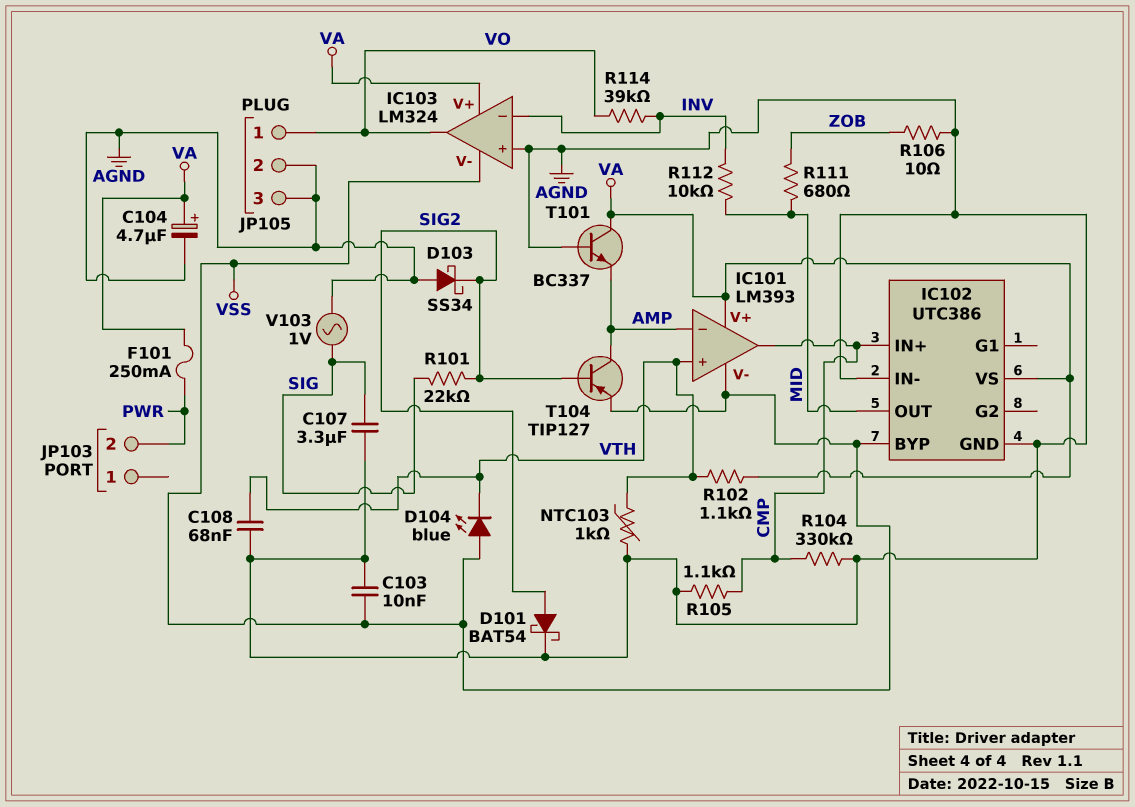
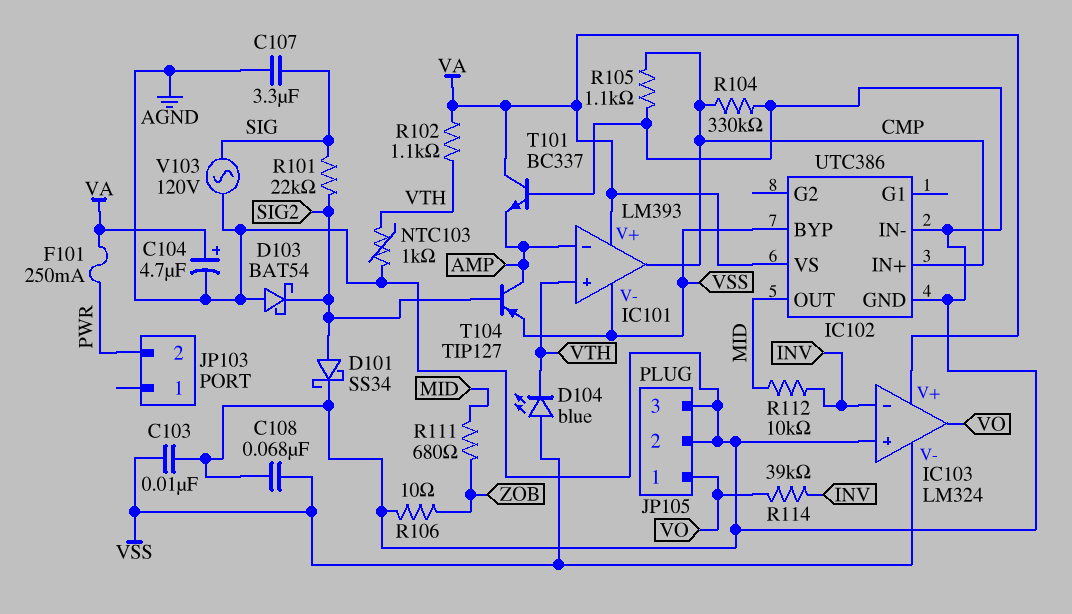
C108: 68nF (AGND, VTH) -> 68nF (AGND, VSS)
D101: schottky BAT54 (A SIG2, K AGND) -> schottky SS34 (A SIG2, K AGND)
D103: schottky SS34 (A AGND, K SIG2) -> schottky BAT54 (A AGND, K SIG2)
V103: AC 1V (AGND, SIG) -> AC 120V (AGND, SIG)

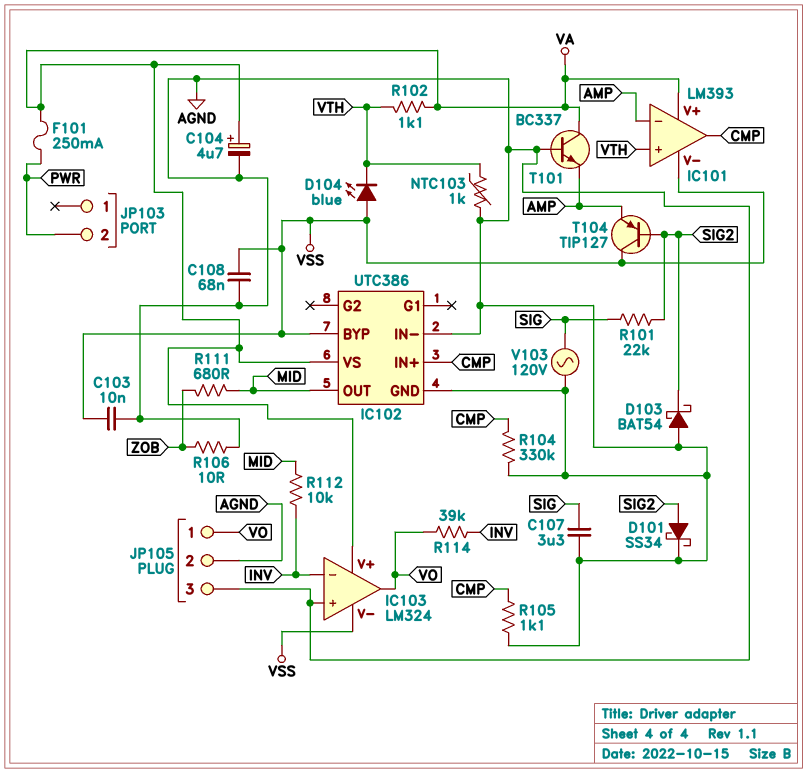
T104: PNP TIP127 (B SIG2, C AMP, E VSS) -> PNP TIP127 (B SIG2, C VSS, E AMP)

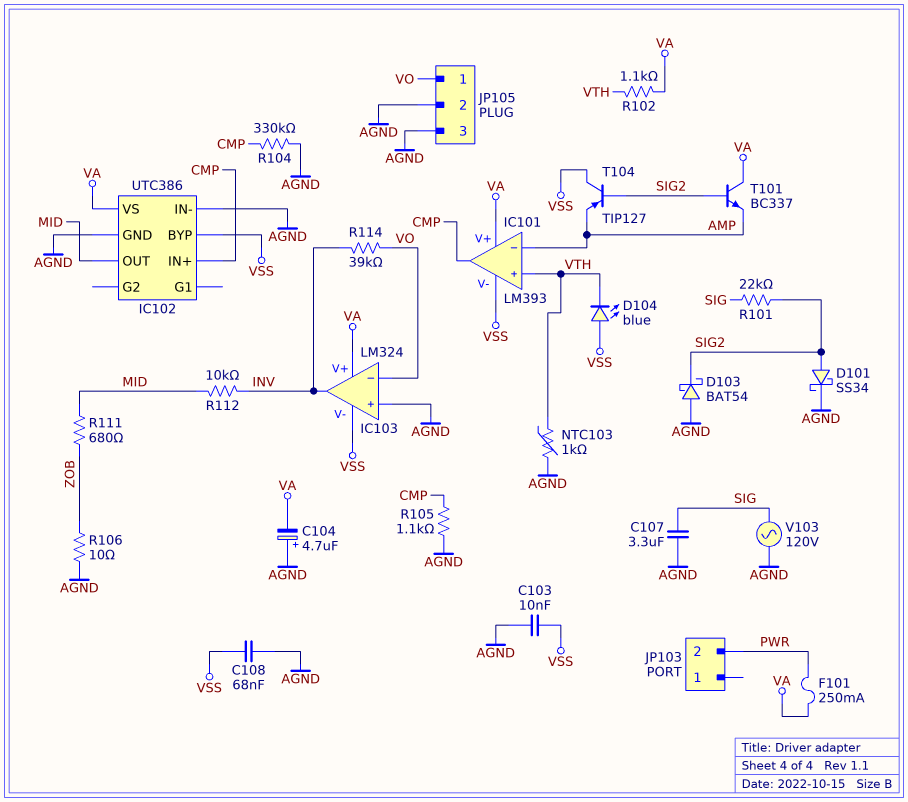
C104: 4.7uF (plus VA, minus AGND) -> 4.7uF (plus AGND, minus VA)
IC103 pin in-: INV -> VO
IC103 pin out: VO -> INV
T101: NPN BC337 (B AGND, C VA, E AMP) -> NPN BC337 (B SIG2, C VA, E AMP)

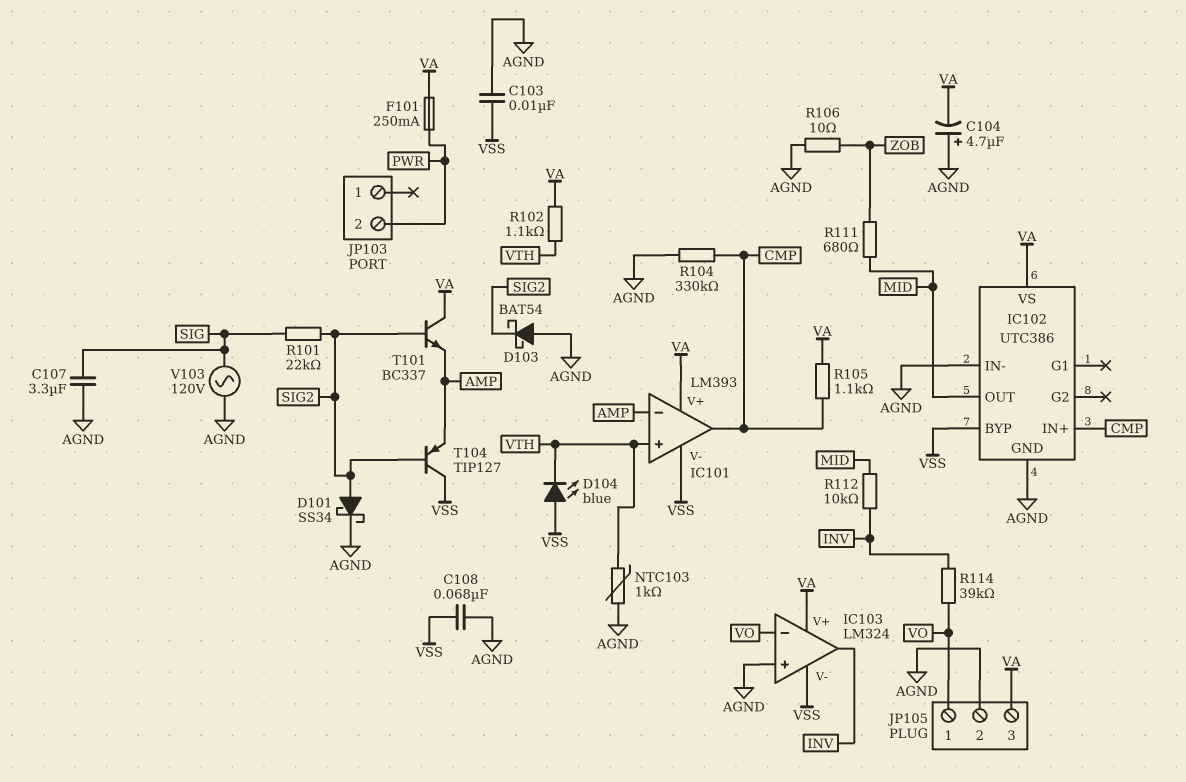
JP105 pin 3: AGND -> VA
R105: 1.1k (AGND, CMP) -> 1.1k (CMP, VA)

